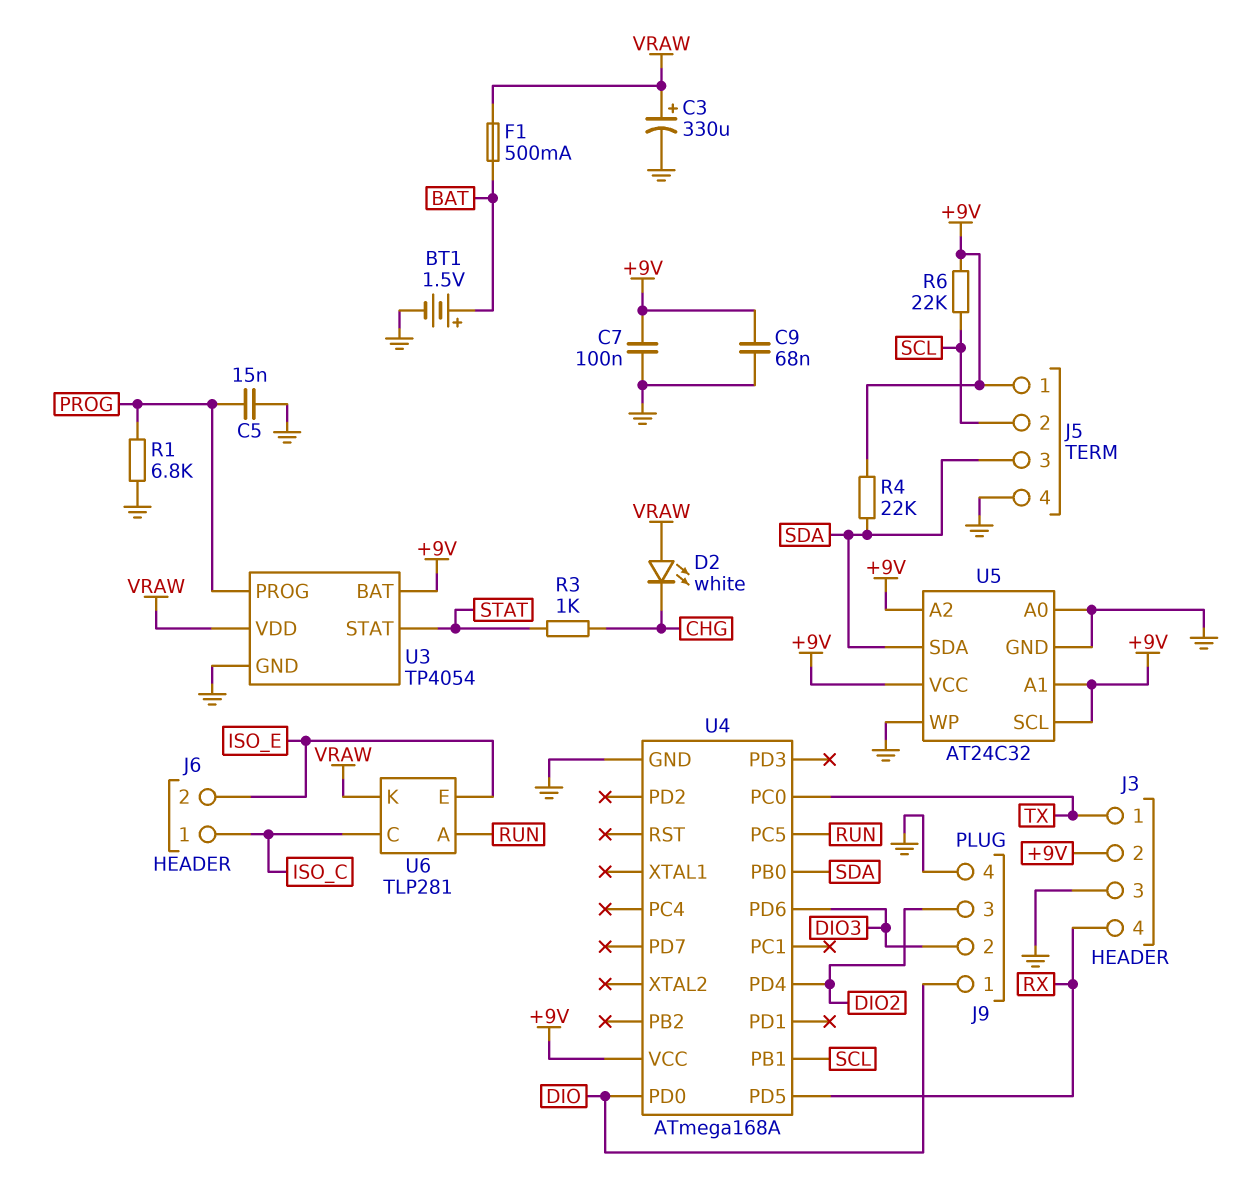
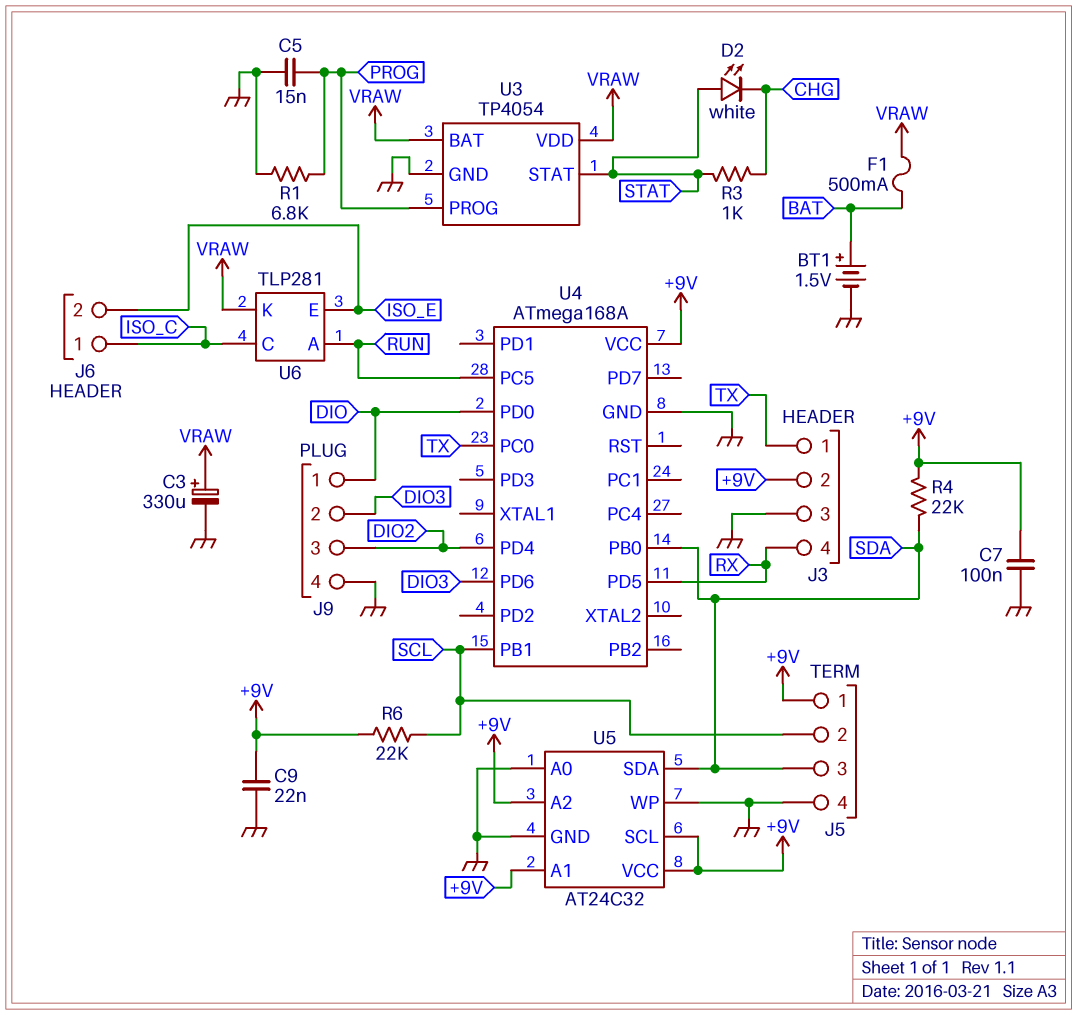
C9: 68nF (+9V, GND) -> 22nF (+9V, GND)
D2: LED white (A VRAW, K CHG) -> LED white (A STAT, K CHG)
U3 pin BAT: +9V -> VRAW

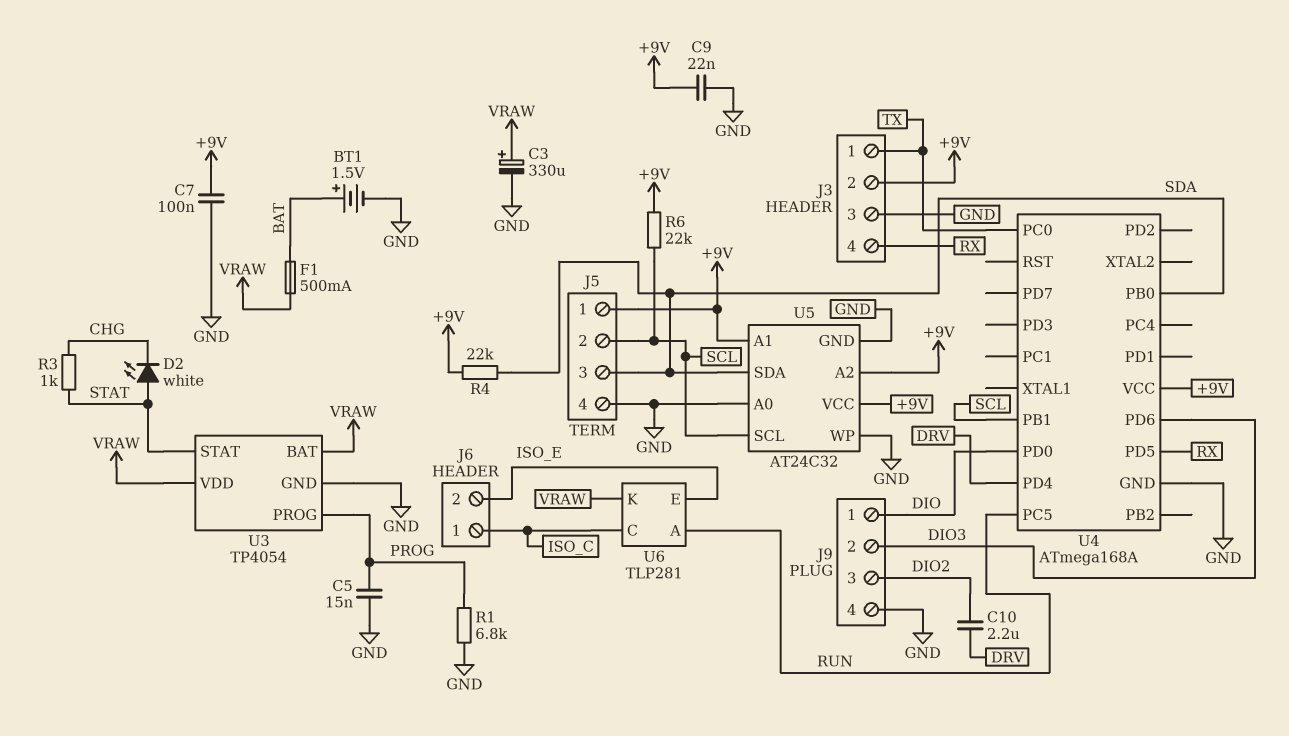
C10: none -> 2.2uF (DIO2, DRV)
U4 pin PD4: DIO2 -> DRV
U5 pin SCL: +9V -> SCL

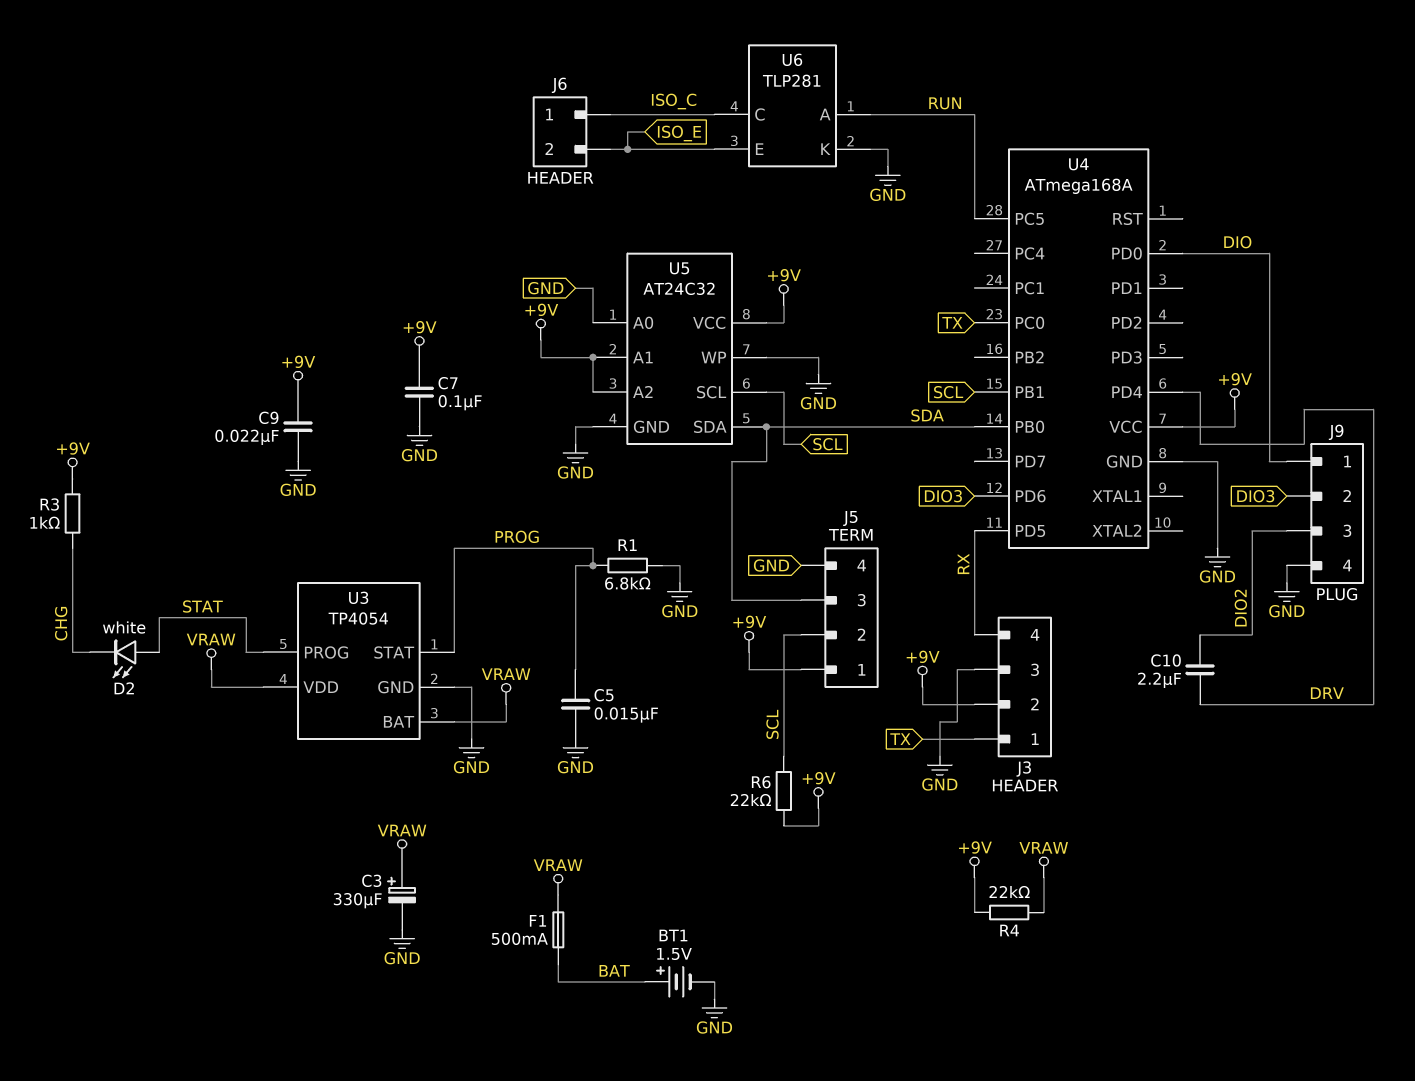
R3: 1k (CHG, STAT) -> 1k (+9V, CHG)
R4: 22k (+9V, SDA) -> 22k (+9V, VRAW)
U3 pin PROG: PROG -> STAT
U3 pin STAT: STAT -> PROG
U6 pin K: VRAW -> GND

